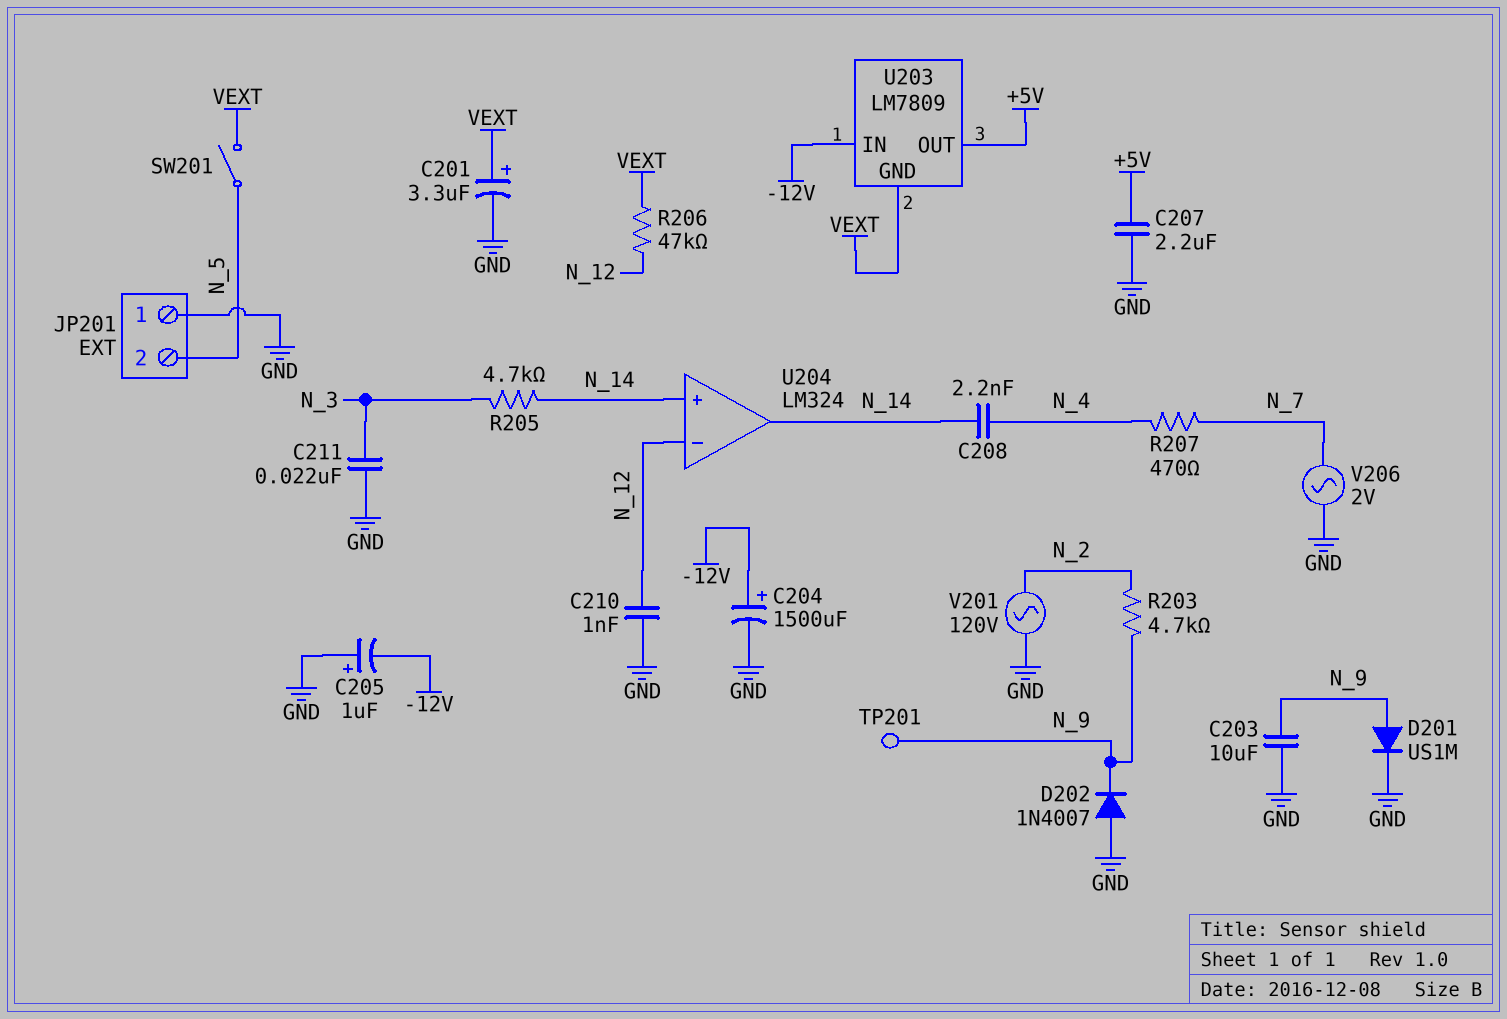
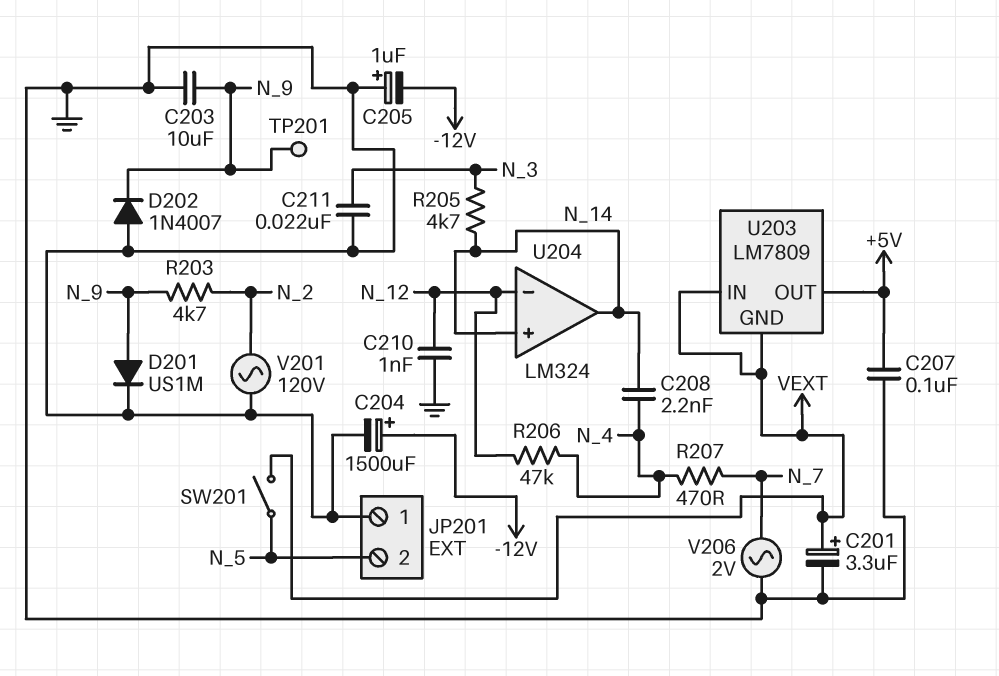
C207: 2.2uF (+5V, GND) -> 100nF (+5V, GND)
R206: 47k (N_12, VEXT) -> 47k (N_4, N_12)
U203 pin IN: -12V -> VEXT

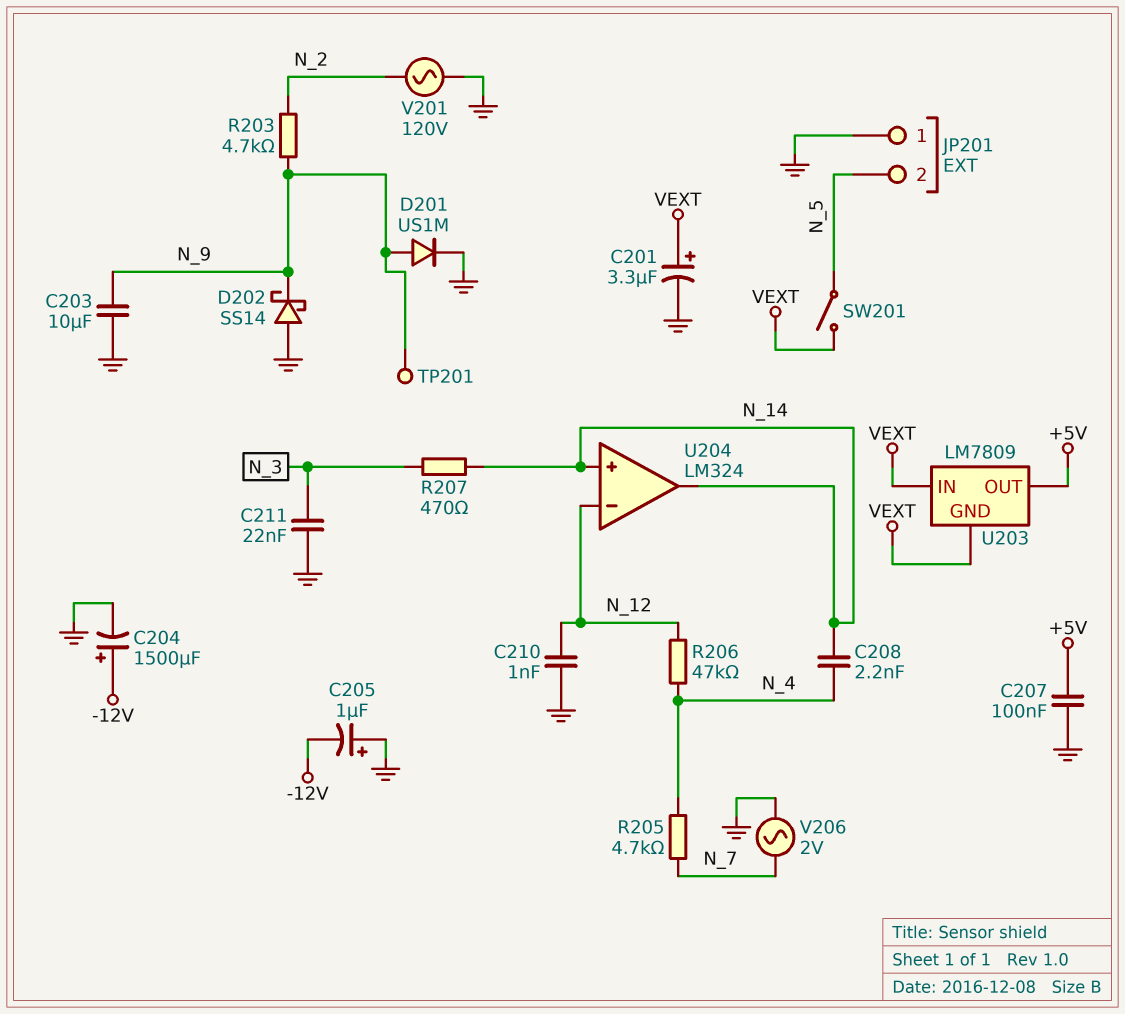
D202: diode 1N4007 (A GND, K N_9) -> schottky SS14 (A GND, K N_9)
R205: 4.7k (N_3, N_14) -> 4.7k (N_4, N_7)
R207: 470 (N_4, N_7) -> 470 (N_3, N_14)

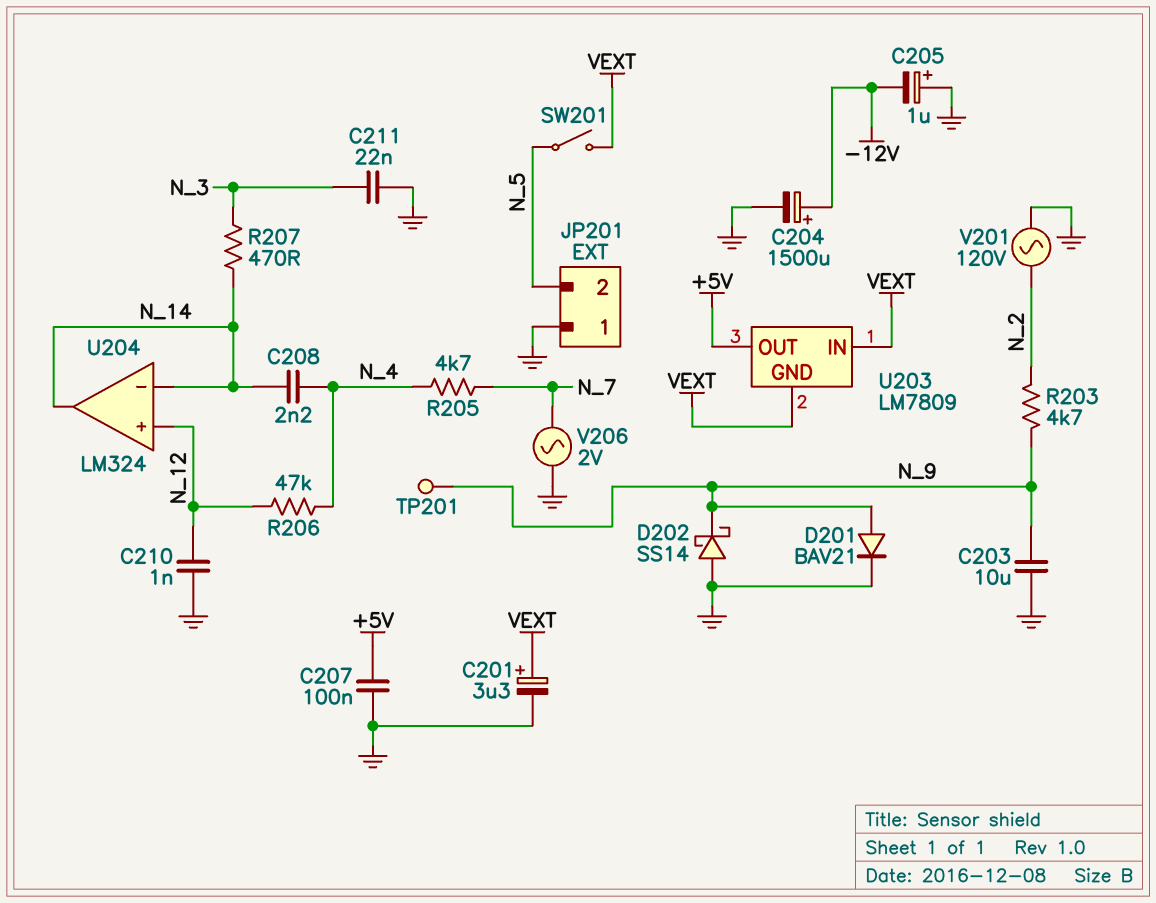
D201: diode US1M (A N_9, K GND) -> diode BAV21 (A N_9, K GND)
U204 pin in+: N_14 -> N_12
U204 pin in-: N_12 -> N_14

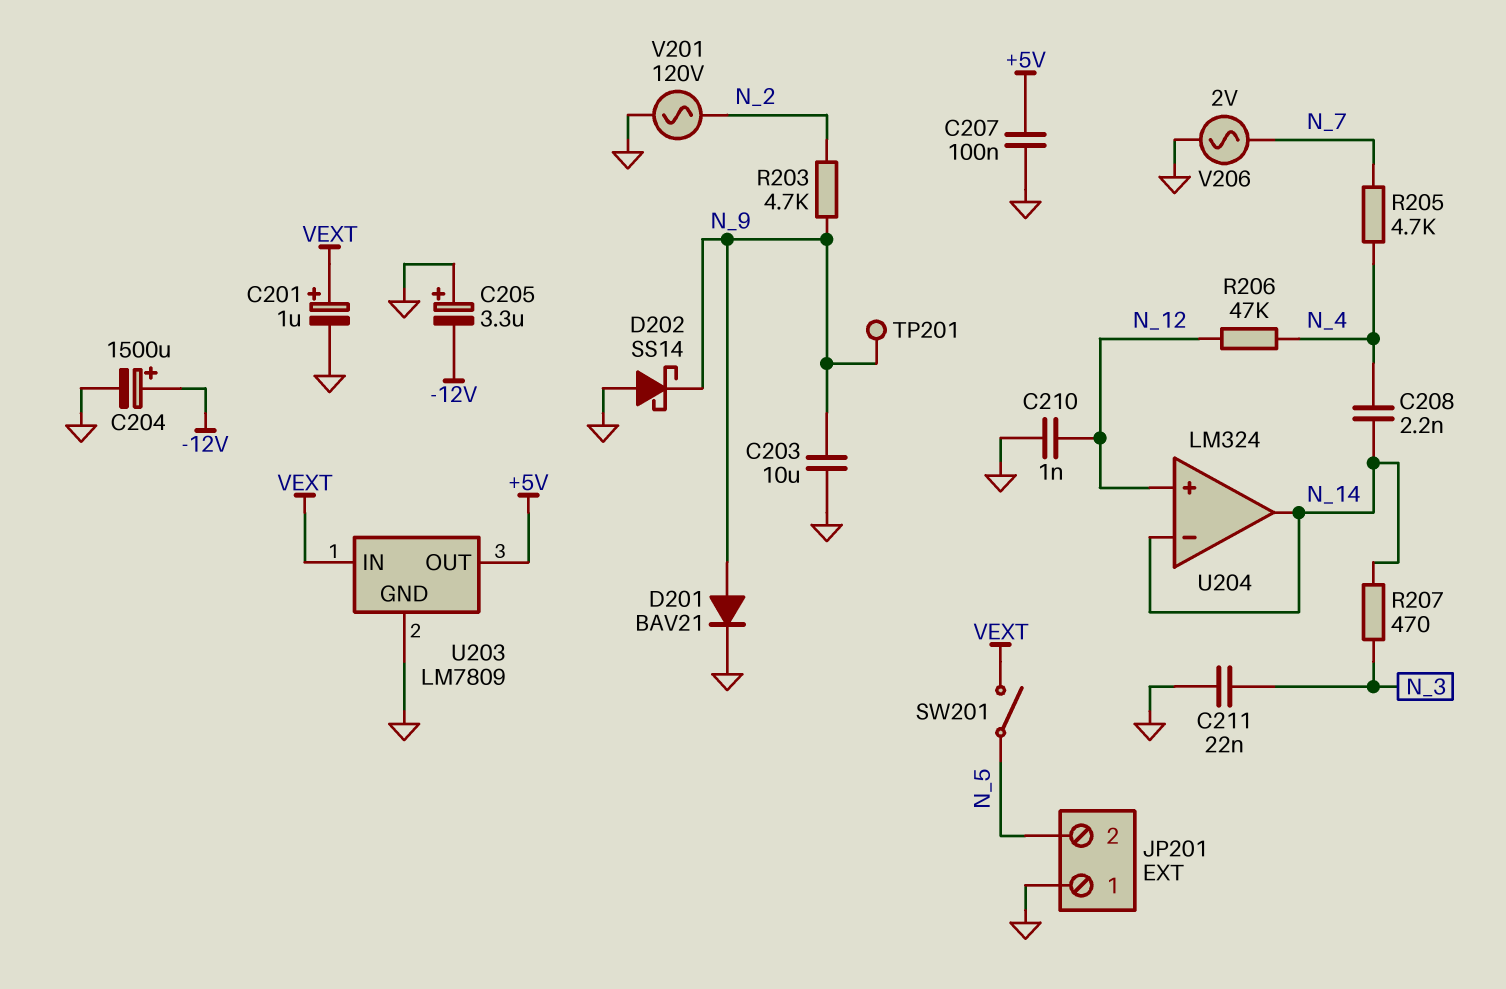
C201: 3.3uF (plus VEXT, minus GND) -> 1uF (plus VEXT, minus GND)
C205: 1uF (plus GND, minus -12V) -> 3.3uF (plus GND, minus -12V)
U203 pin GND: VEXT -> GND

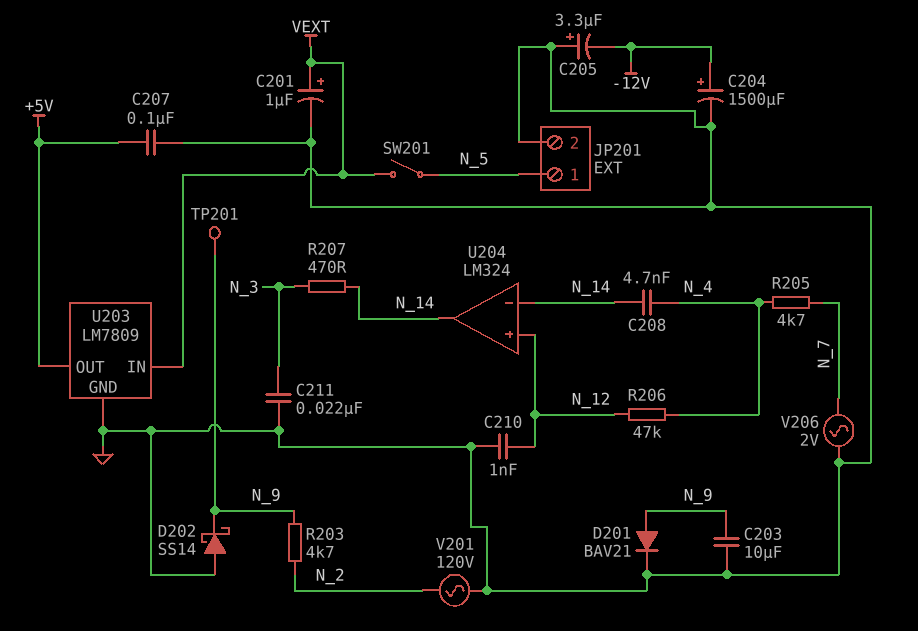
C208: 2.2nF (N_4, N_14) -> 4.7nF (N_4, N_14)
JP201 pin 1: GND -> N_5
JP201 pin 2: N_5 -> GND

